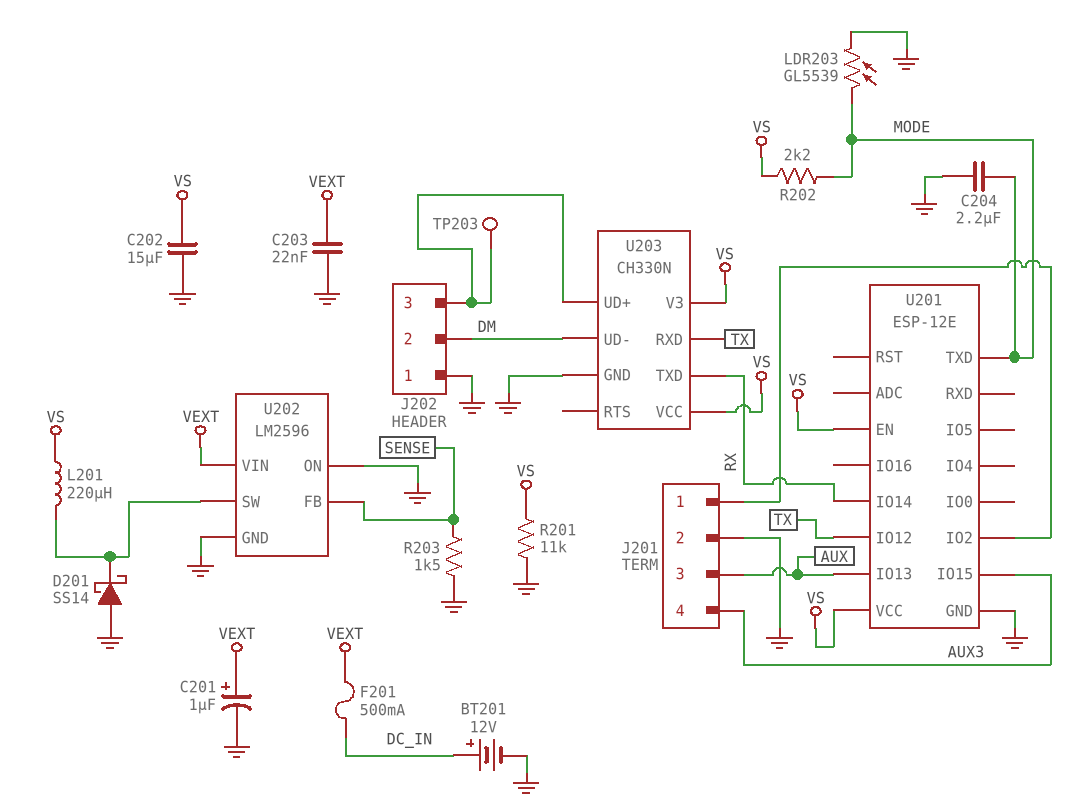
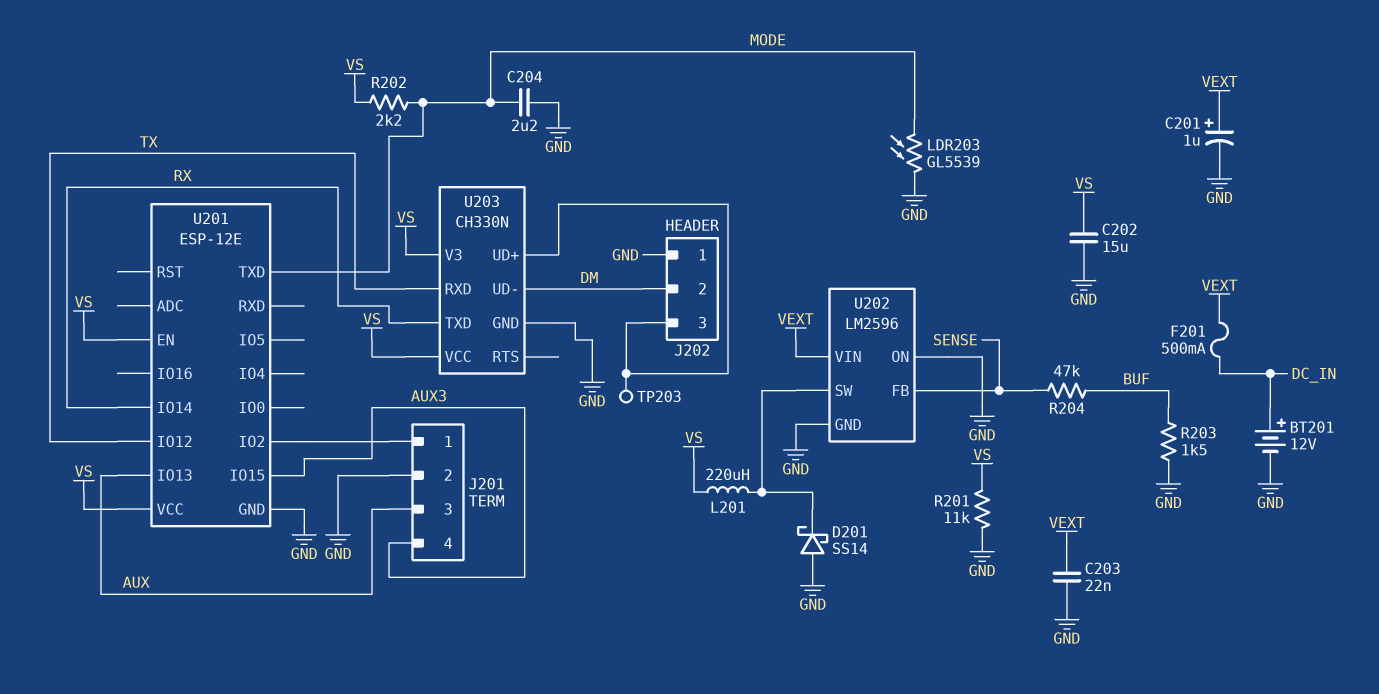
R203: 1.5k (GND, SENSE) -> 1.5k (BUF, GND)
R204: none -> 47k (BUF, SENSE)

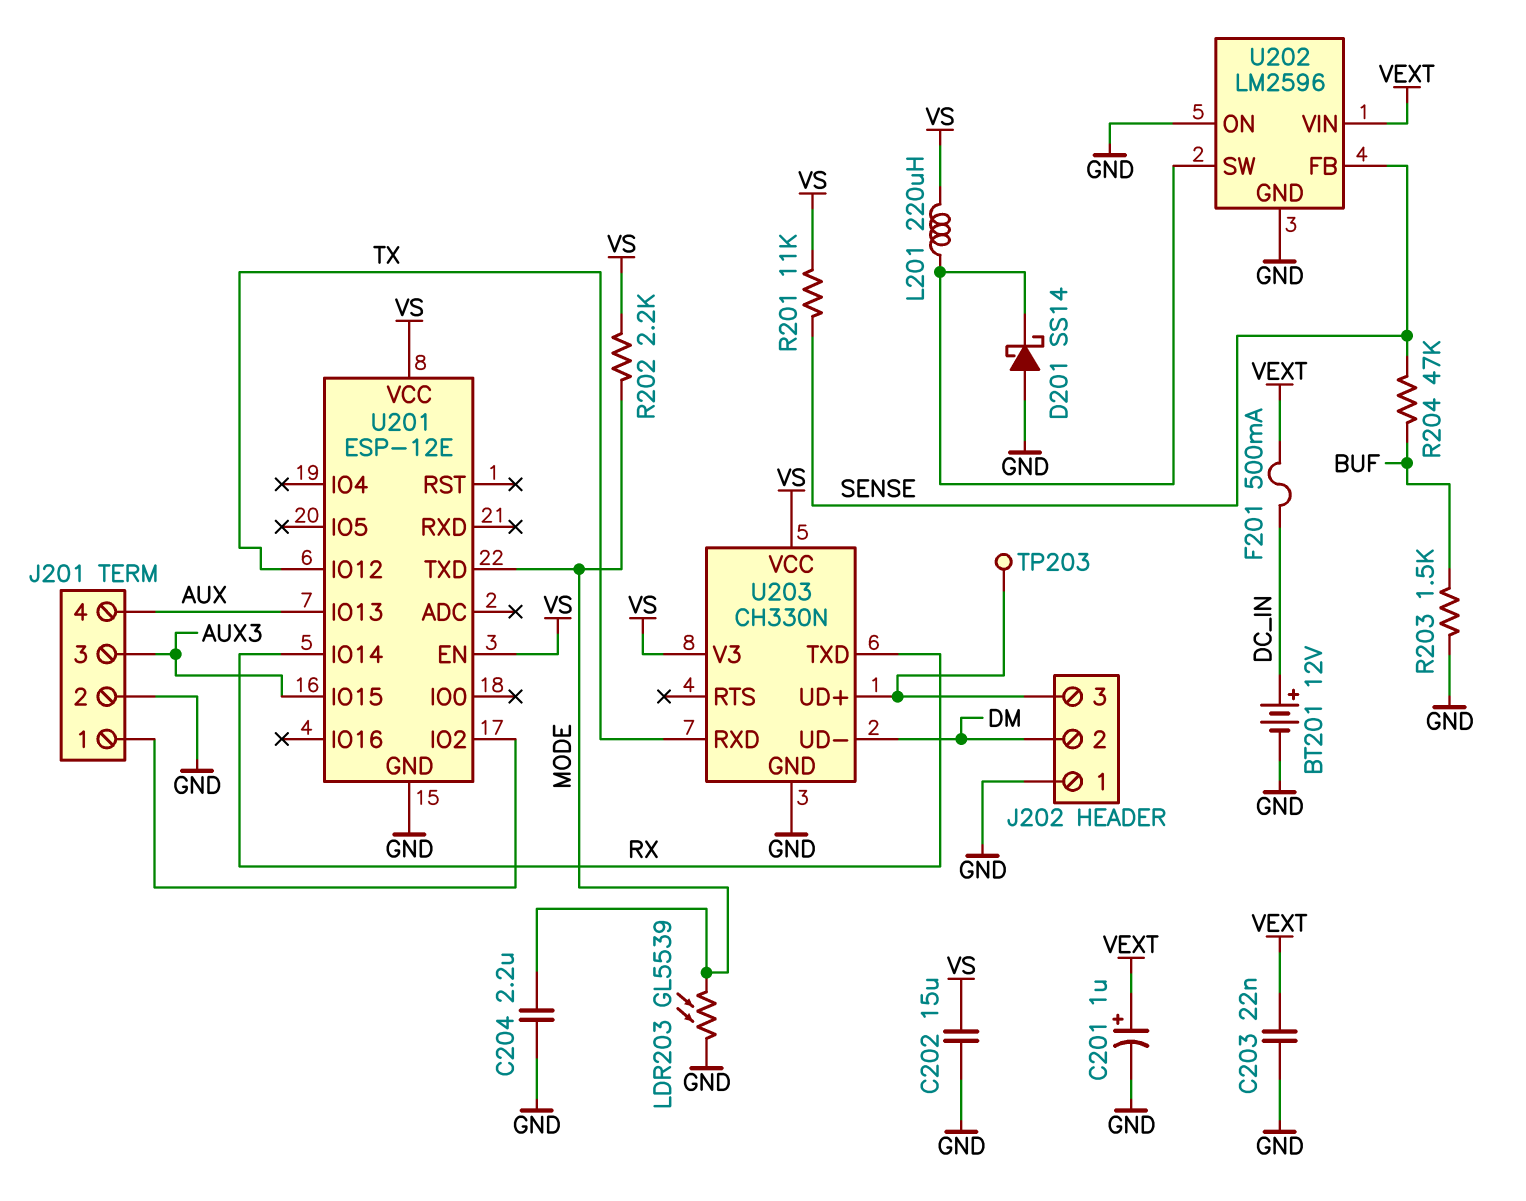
J201 pin 3: AUX -> AUX3
J201 pin 4: AUX3 -> AUX
R201: 11k (GND, VS) -> 11k (SENSE, VS)

